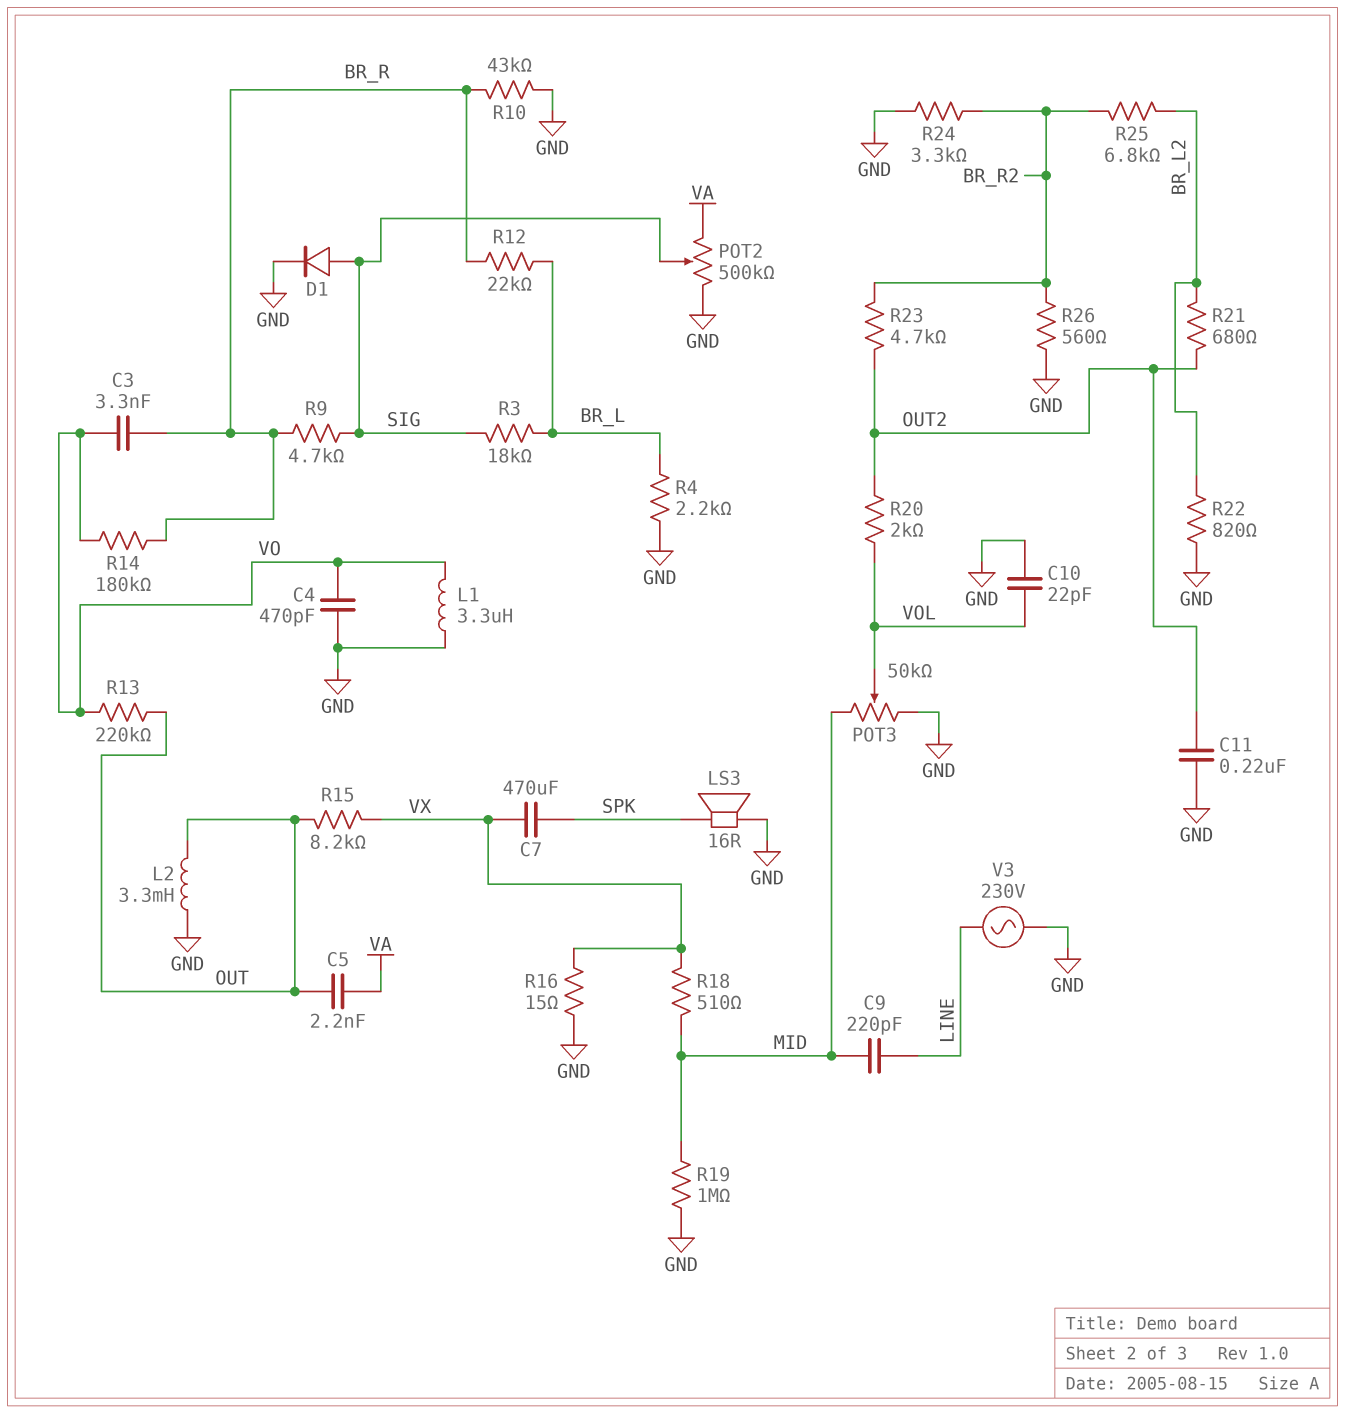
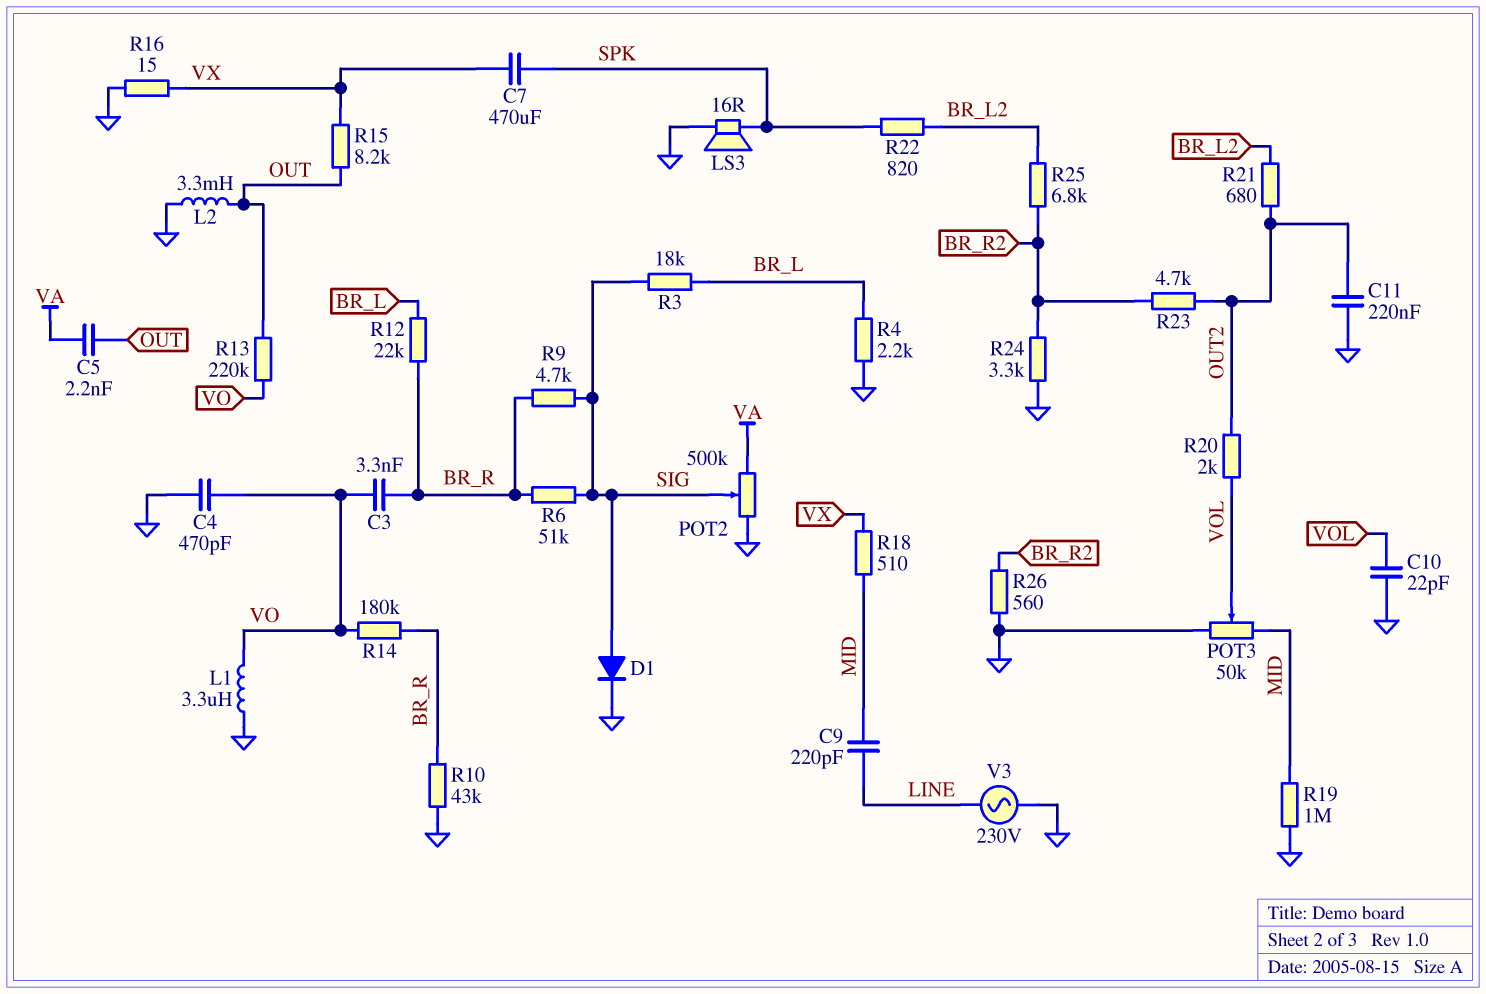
R6: none -> 51k (BR_R, SIG)
R22: 820 (BR_L2, GND) -> 820 (BR_L2, SPK)

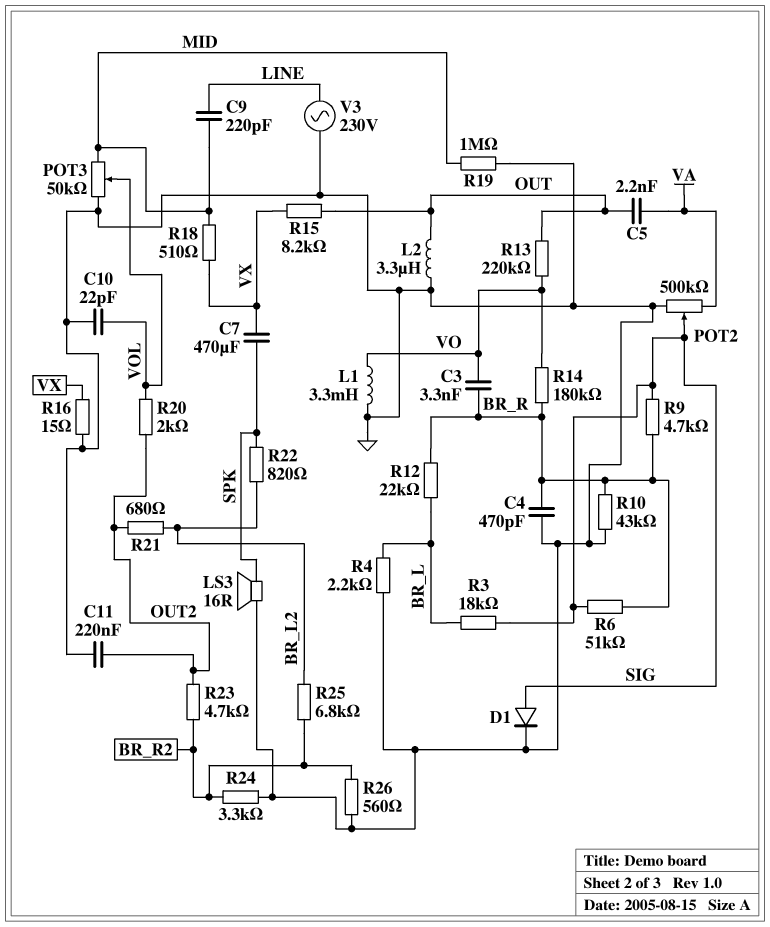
C4: 470pF (GND, VO) -> 470pF (BR_R, GND)
L1: 3.3uH (GND, VO) -> 3.3mH (GND, VO)
L2: 3.3mH (GND, OUT) -> 3.3uH (GND, OUT)

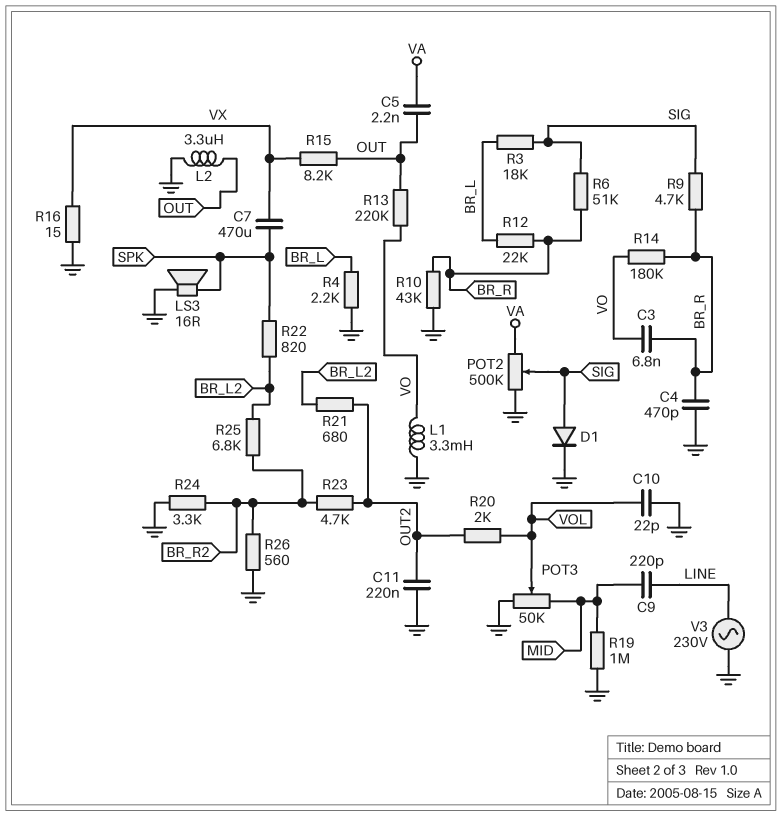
C3: 3.3nF (BR_R, VO) -> 6.8nF (BR_R, VO)
R18: 510 (MID, VX) -> none

